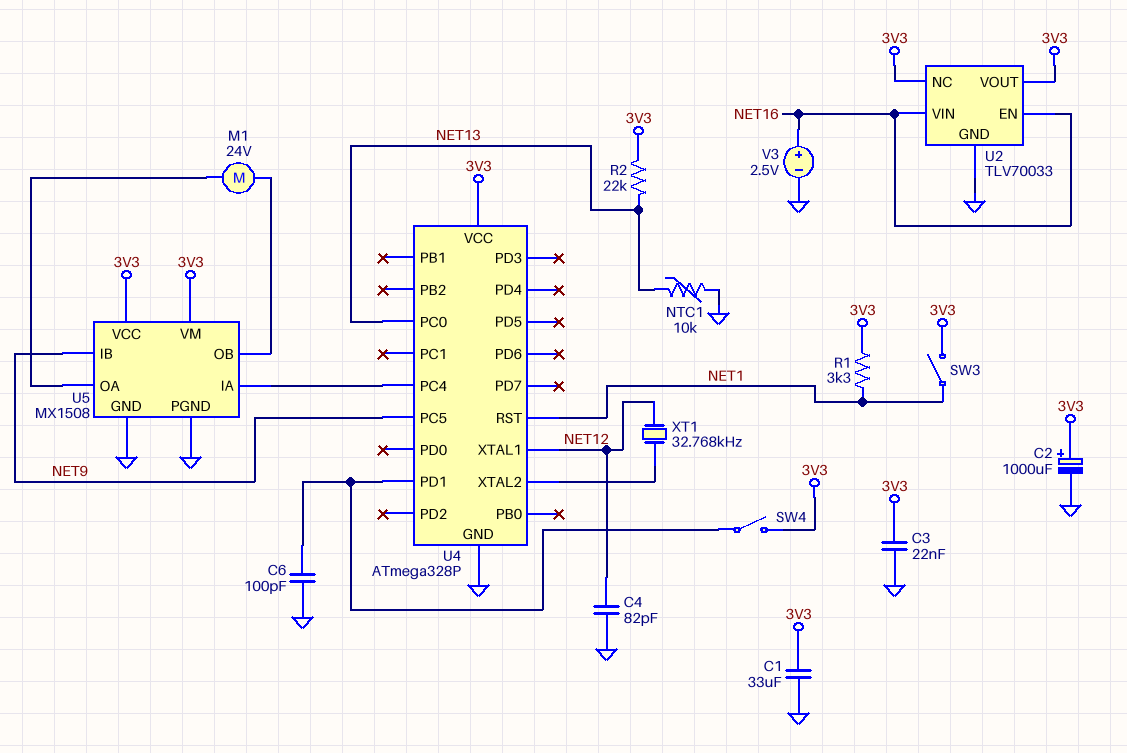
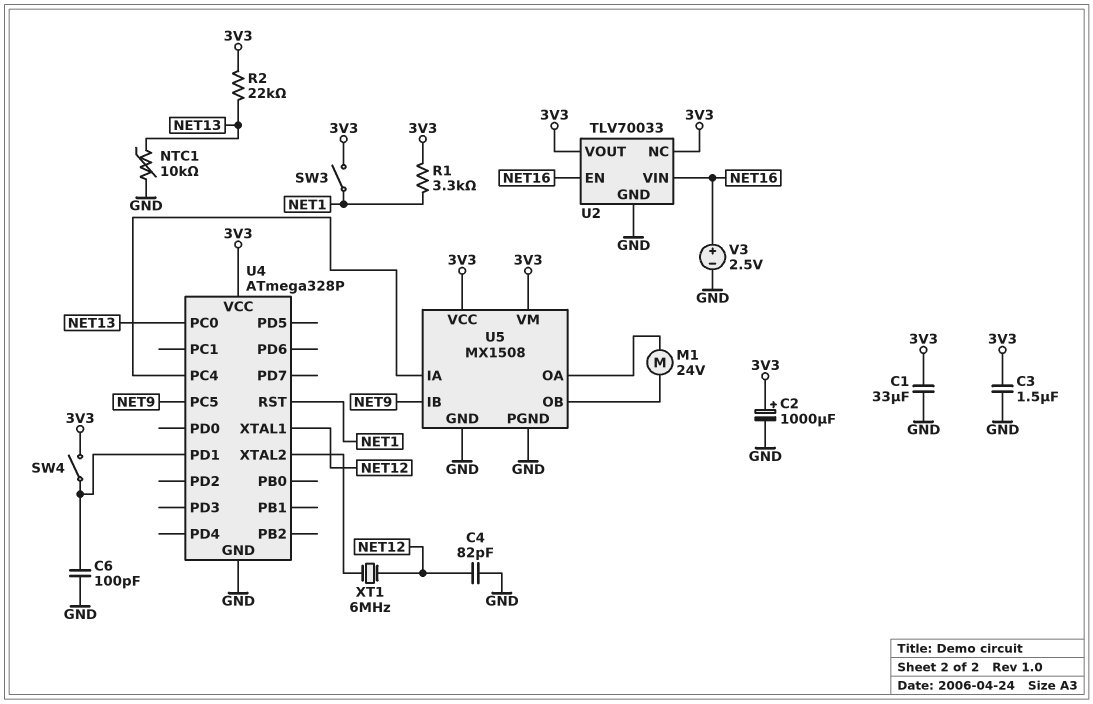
C3: 22nF (3V3, GND) -> 1.5uF (3V3, GND)
XT1: 32.768kHz (NET12, U4/XTAL2) -> 6MHz (NET12, U4/XTAL2)

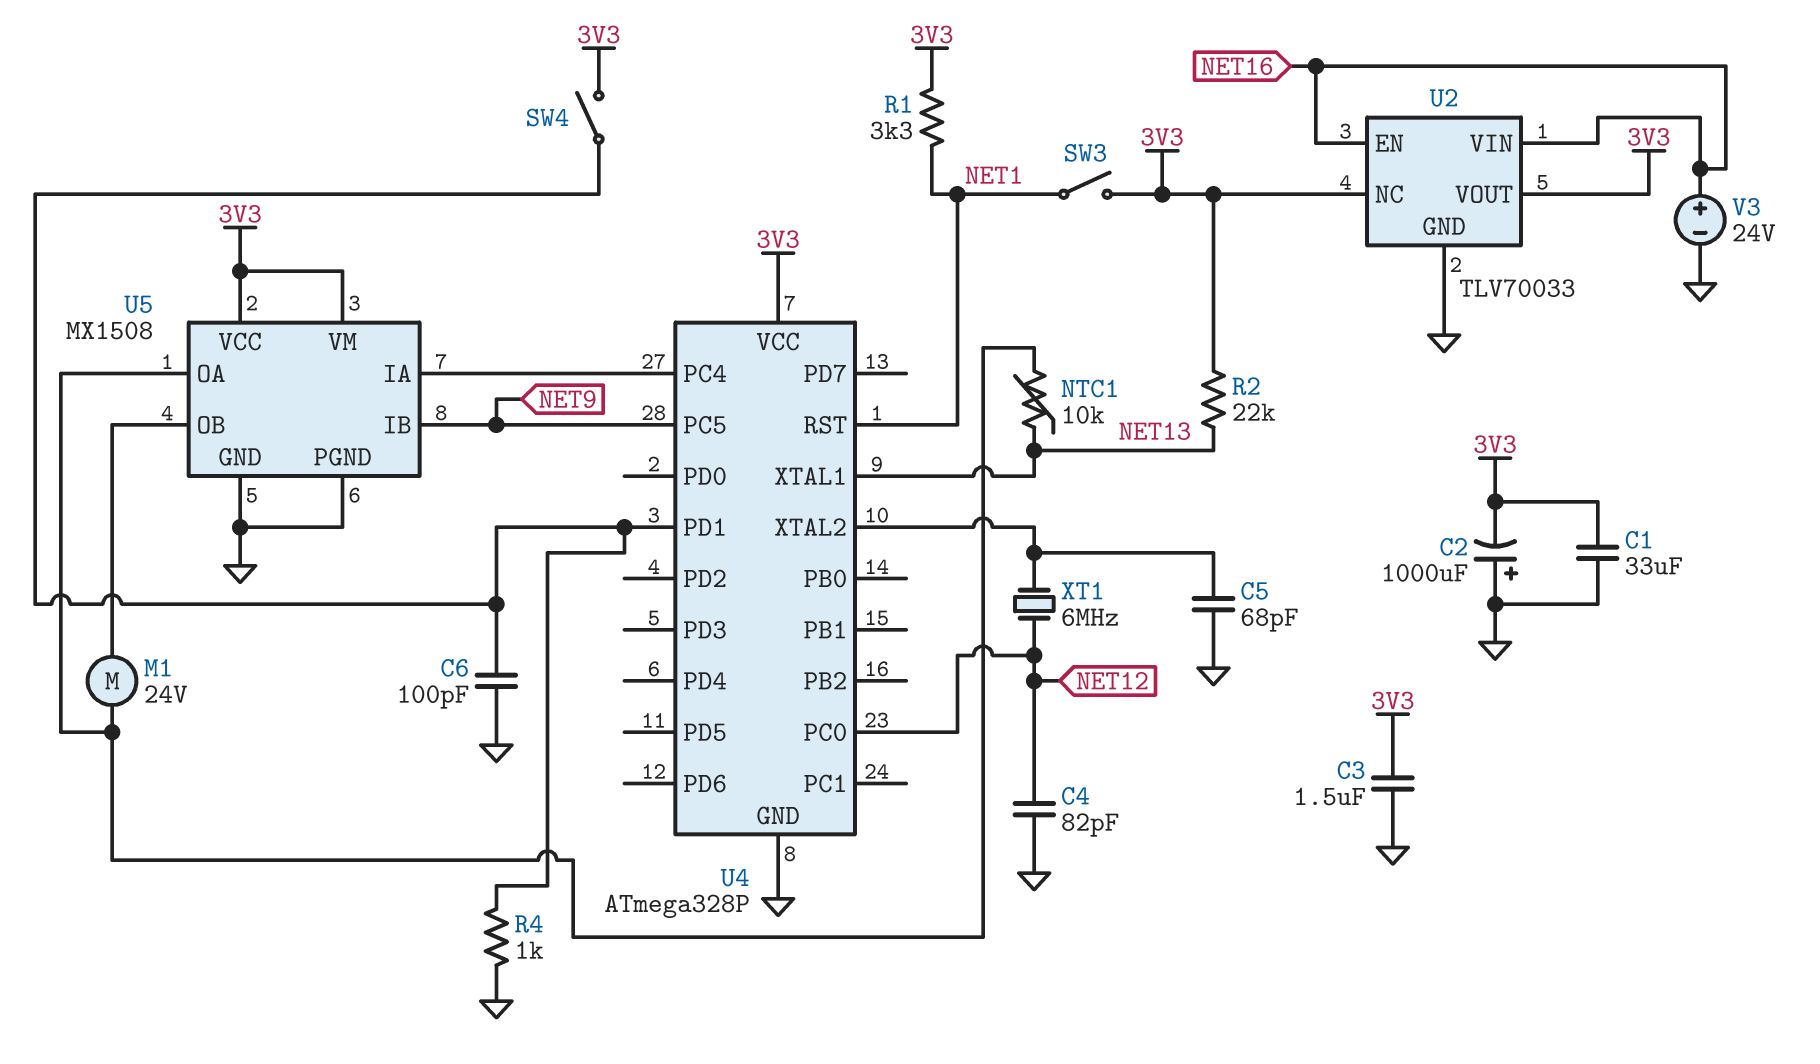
C2: 1000uF (plus 3V3, minus GND) -> 1000uF (plus GND, minus 3V3)
C5: none -> 68pF (GND, U4/XTAL2)
NTC1: 10k (GND, NET13) -> 10k (NET13, U5/OA)
R4: none -> 1k (GND, U4/PD1)
U4 pin PC0: NET13 -> NET12
U4 pin XTAL1: NET12 -> NET13
V3: 2.5V (plus NET16, minus GND) -> 24V (plus NET16, minus GND)

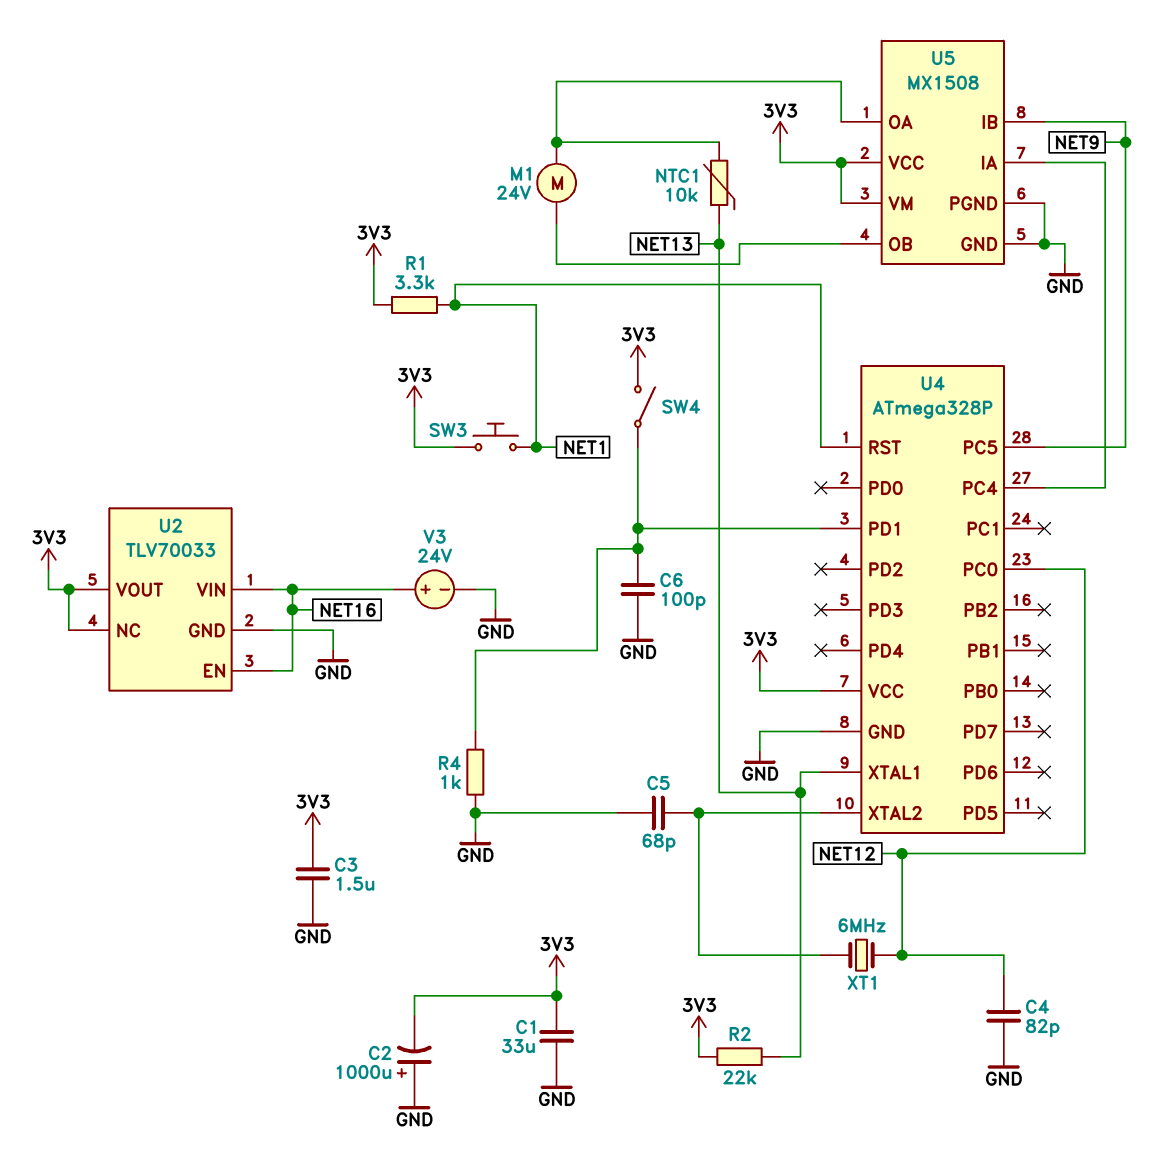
SW3: switch (3V3, NET1) -> button (3V3, NET1)

